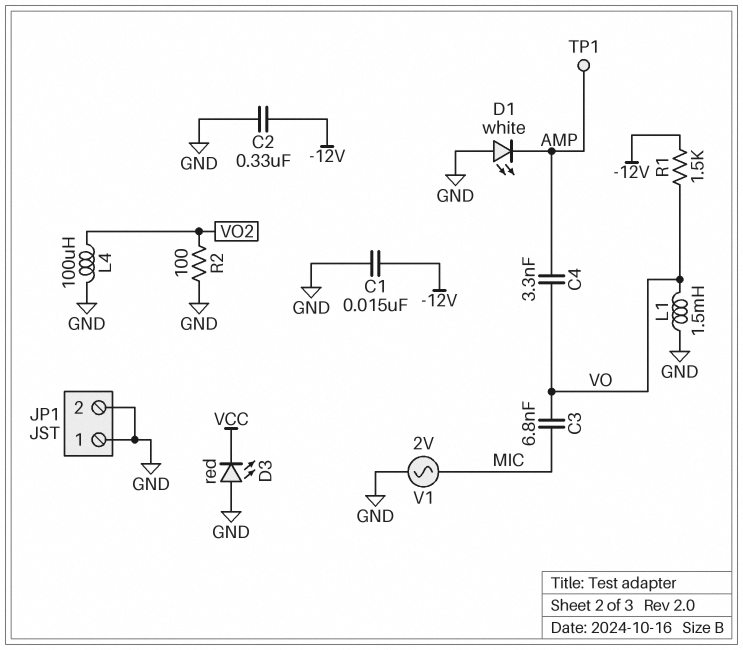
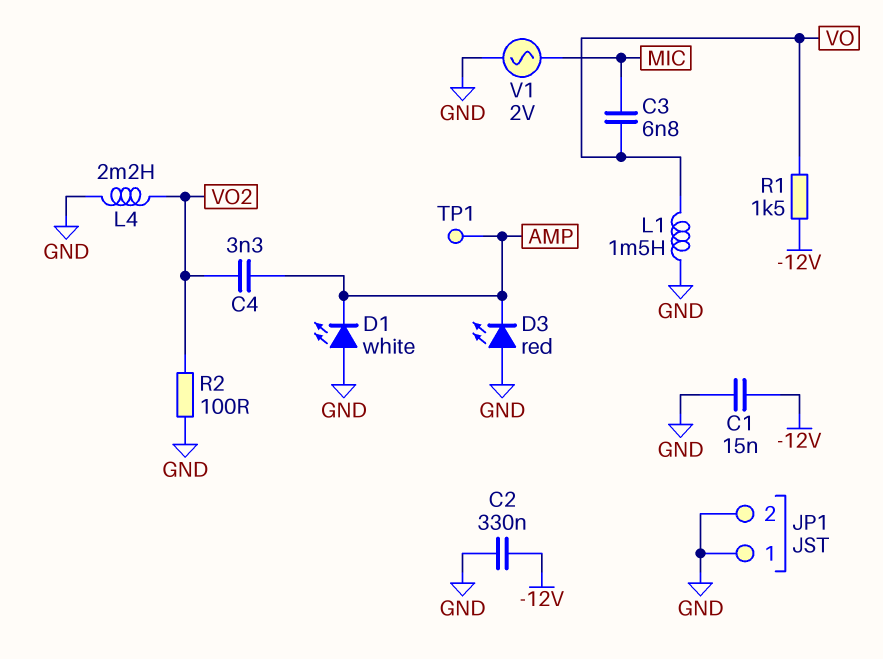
C4: 3.3nF (AMP, VO) -> 3.3nF (AMP, VO2)
D3: LED red (A GND, K VCC) -> LED red (A GND, K AMP)
L4: 100uH (GND, VO2) -> 2.2mH (GND, VO2)

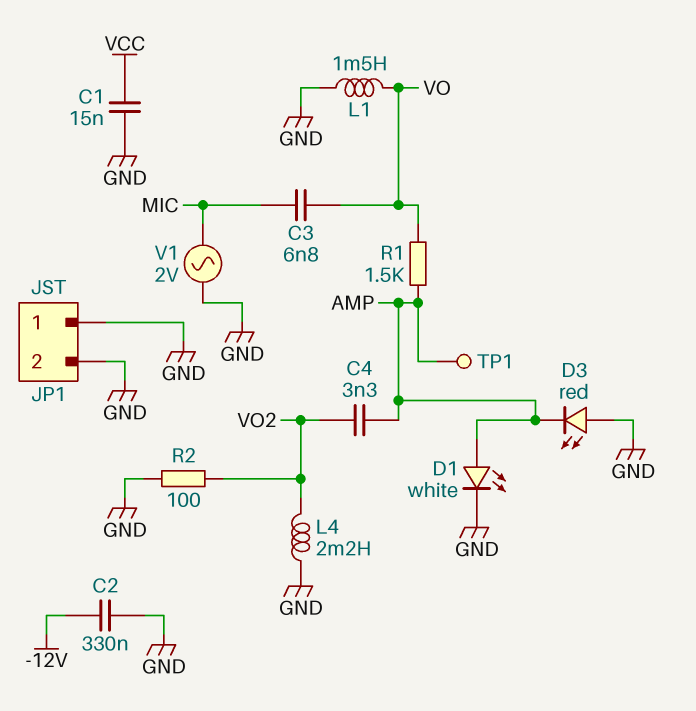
C1: 15nF (-12V, GND) -> 15nF (GND, VCC)
D1: LED white (A GND, K AMP) -> LED white (A AMP, K GND)
R1: 1.5k (-12V, VO) -> 1.5k (AMP, VO)

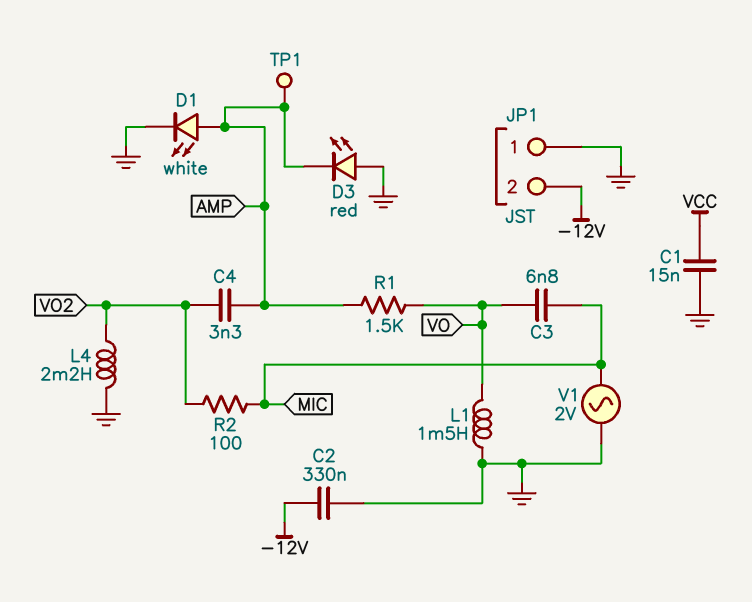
JP1 pin 2: GND -> -12V
R2: 100 (GND, VO2) -> 100 (MIC, VO2)

